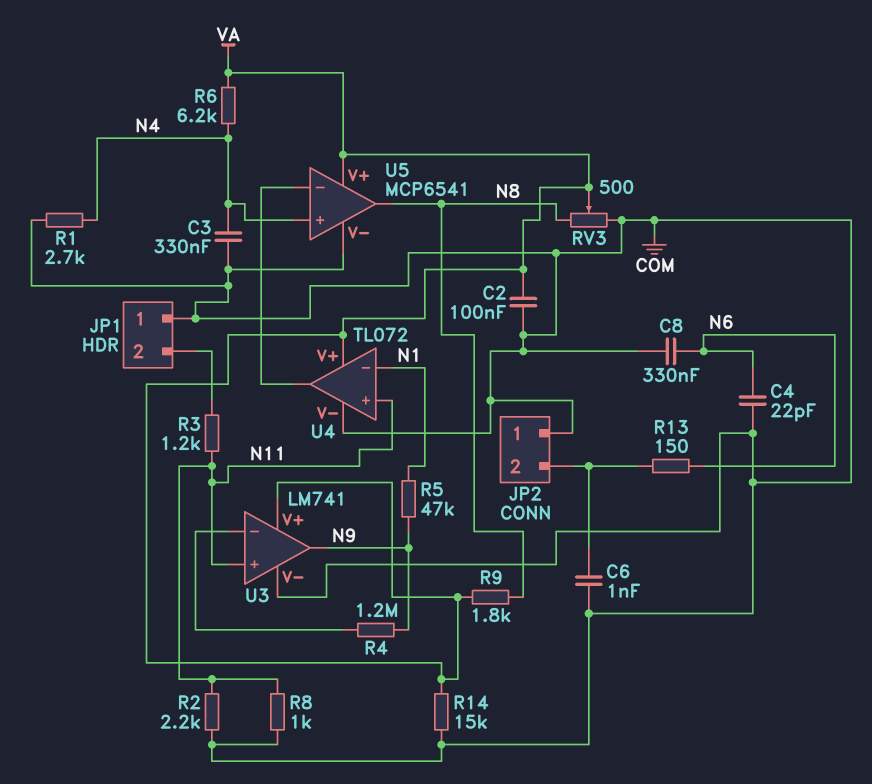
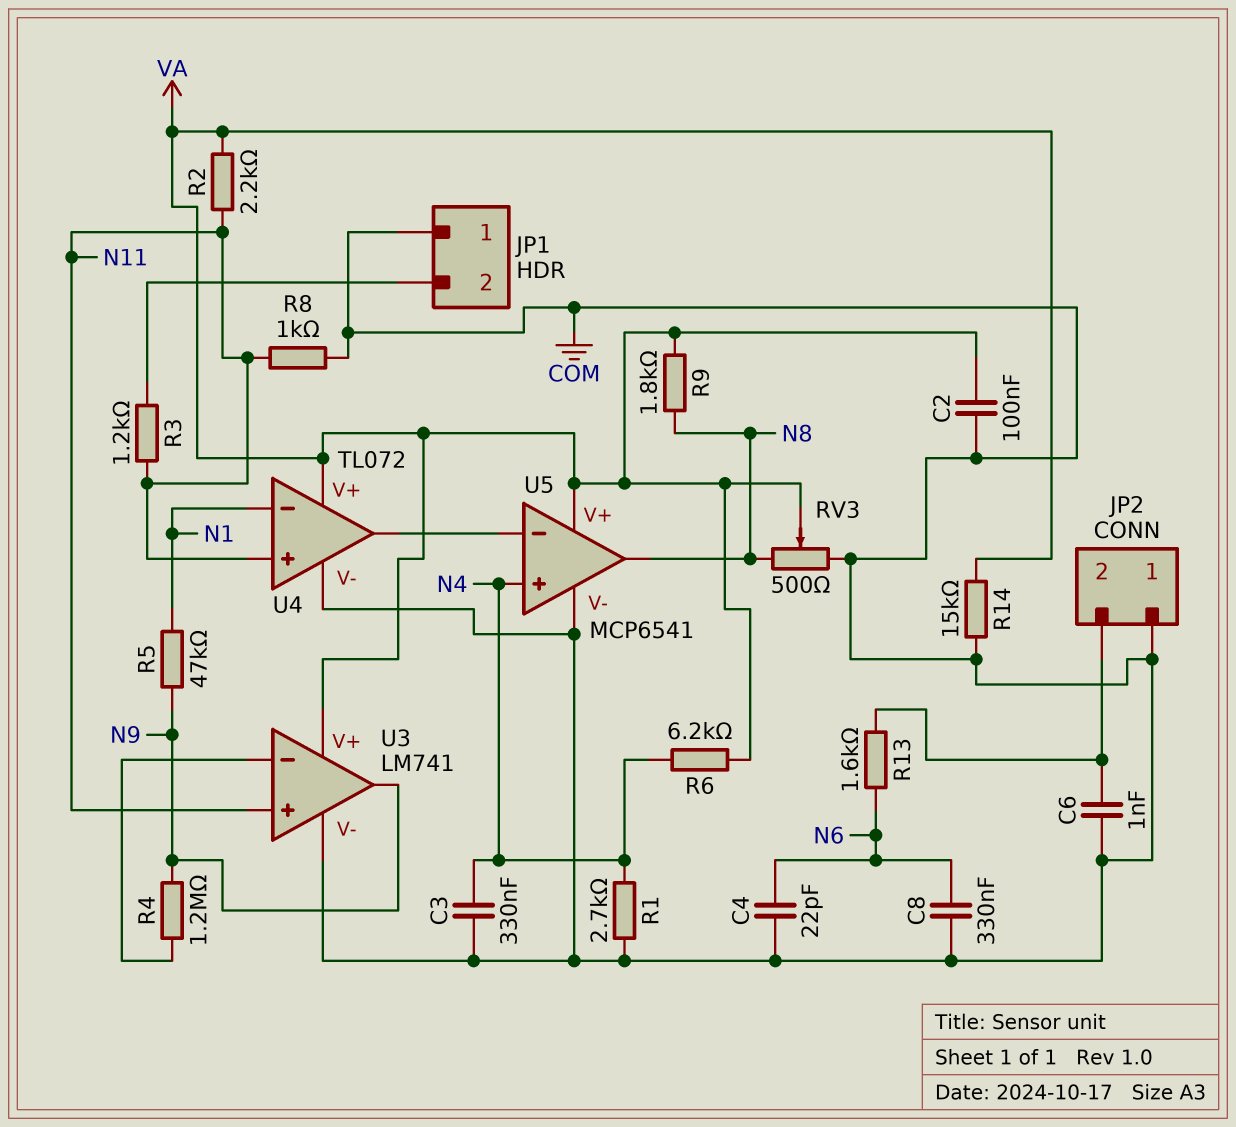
R2: 2.2k (COM, N11) -> 2.2k (N11, VA)
R13: 150 (JP2/2, N6) -> 1.6k (JP2/2, N6)

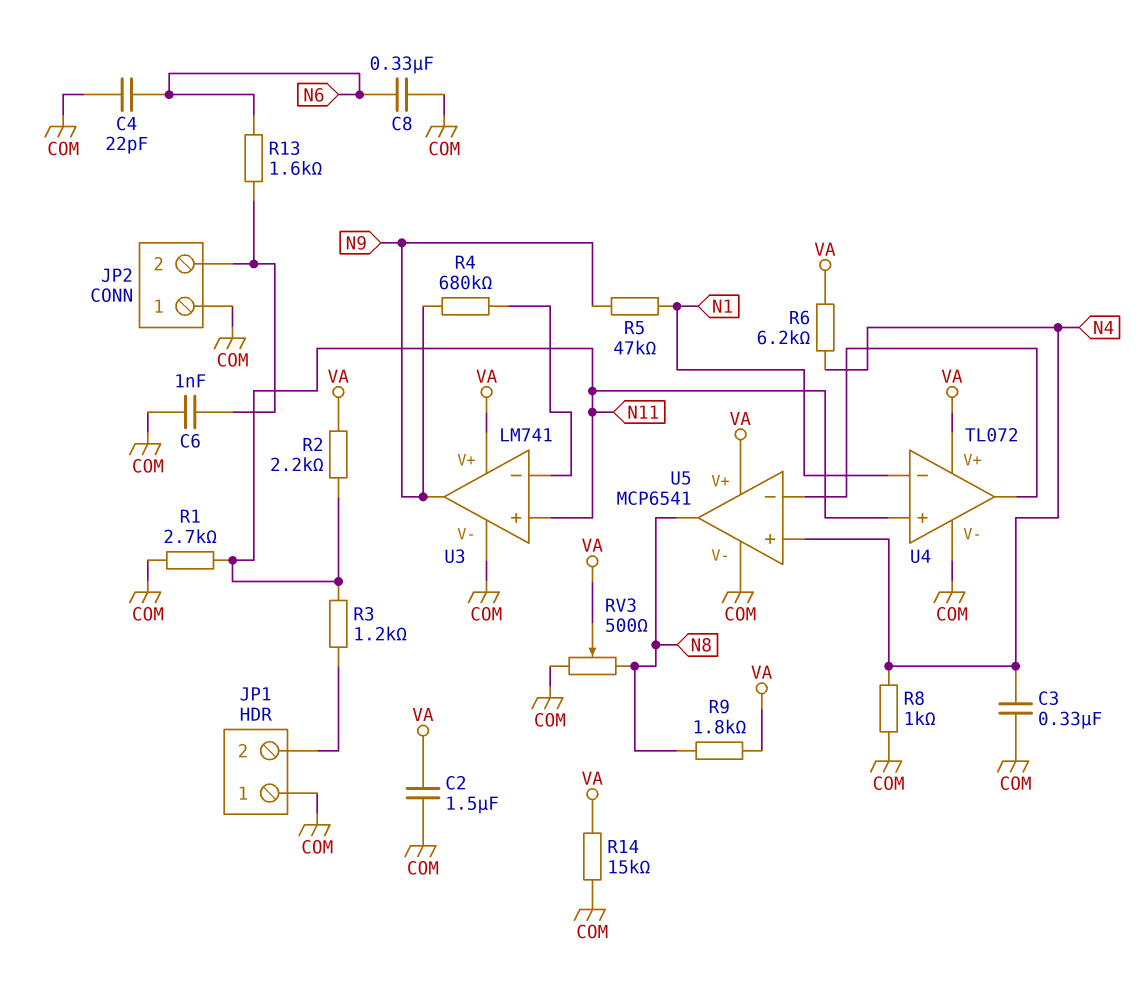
C2: 100nF (COM, VA) -> 1.5uF (COM, VA)
R1: 2.7k (COM, N4) -> 2.7k (COM, N11)
R4: 1.2M (N9, U3/in-) -> 680k (N9, U3/in-)
R8: 1k (COM, N11) -> 1k (COM, N4)

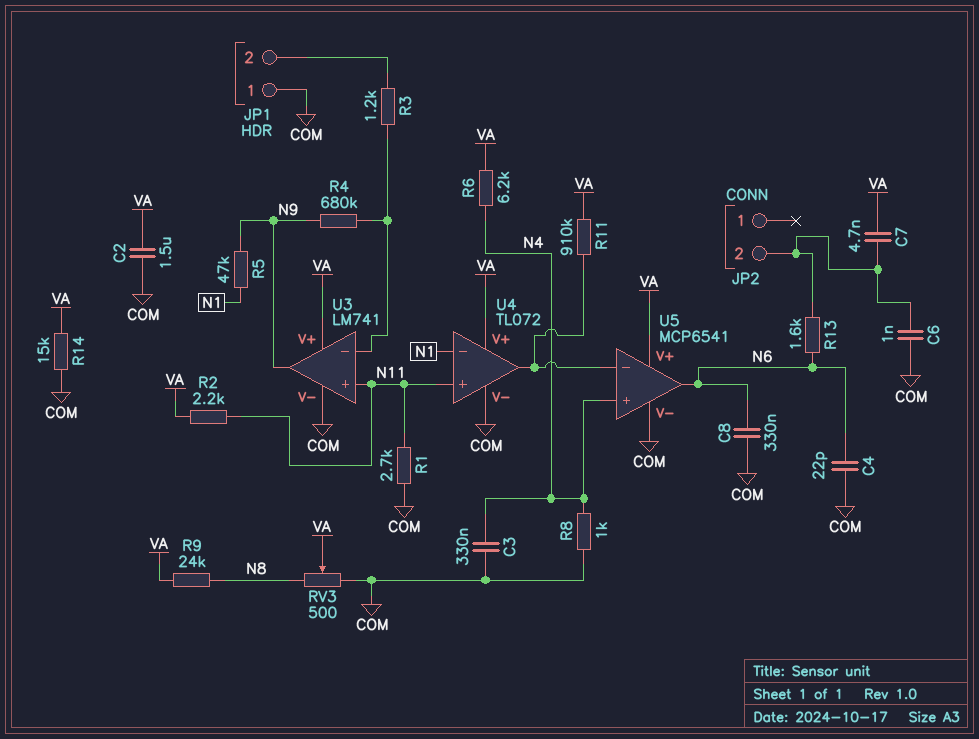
C7: none -> 4.7nF (JP2/2, VA)
JP2 pin 1: COM -> none
R3: 1.2k (JP1/2, N11) -> 1.2k (JP1/2, U3/in-)
R9: 1.8k (N8, VA) -> 24k (N8, VA)
R11: none -> 910k (U4/out, VA)
U5 pin out: N8 -> N6

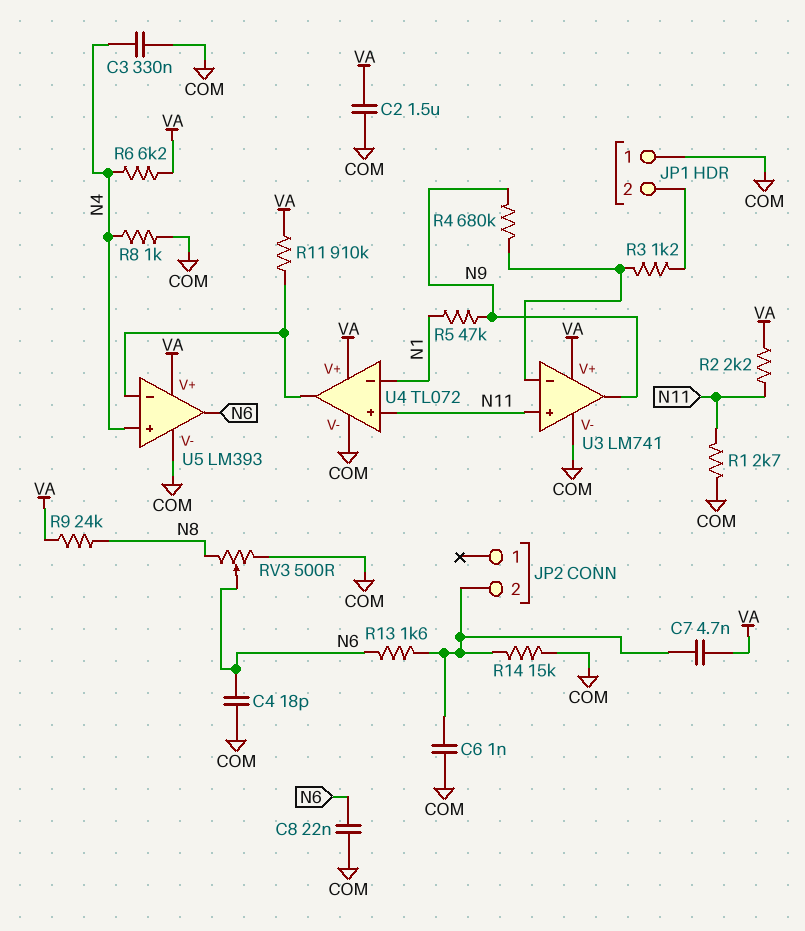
C4: 22pF (COM, N6) -> 18pF (COM, N6)
C8: 330nF (COM, N6) -> 22nF (COM, N6)
R14: 15k (COM, VA) -> 15k (COM, JP2/2)
RV3: 500 (COM, N8, wiper VA) -> 500 (COM, N8, wiper N6)
U5: MCP6541 -> LM393

